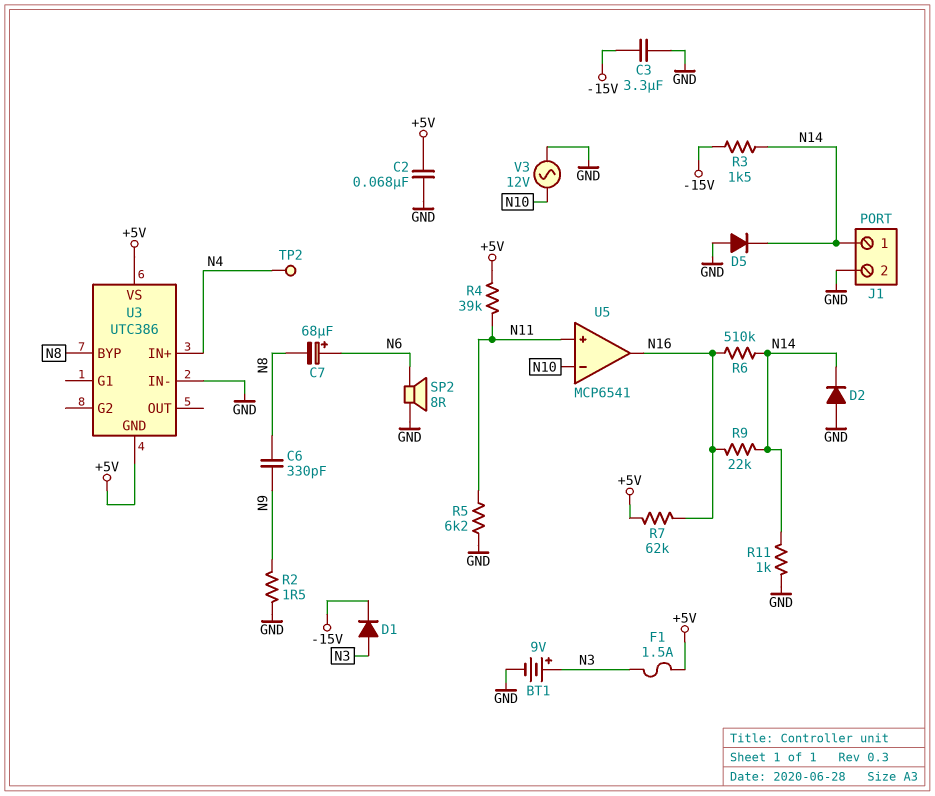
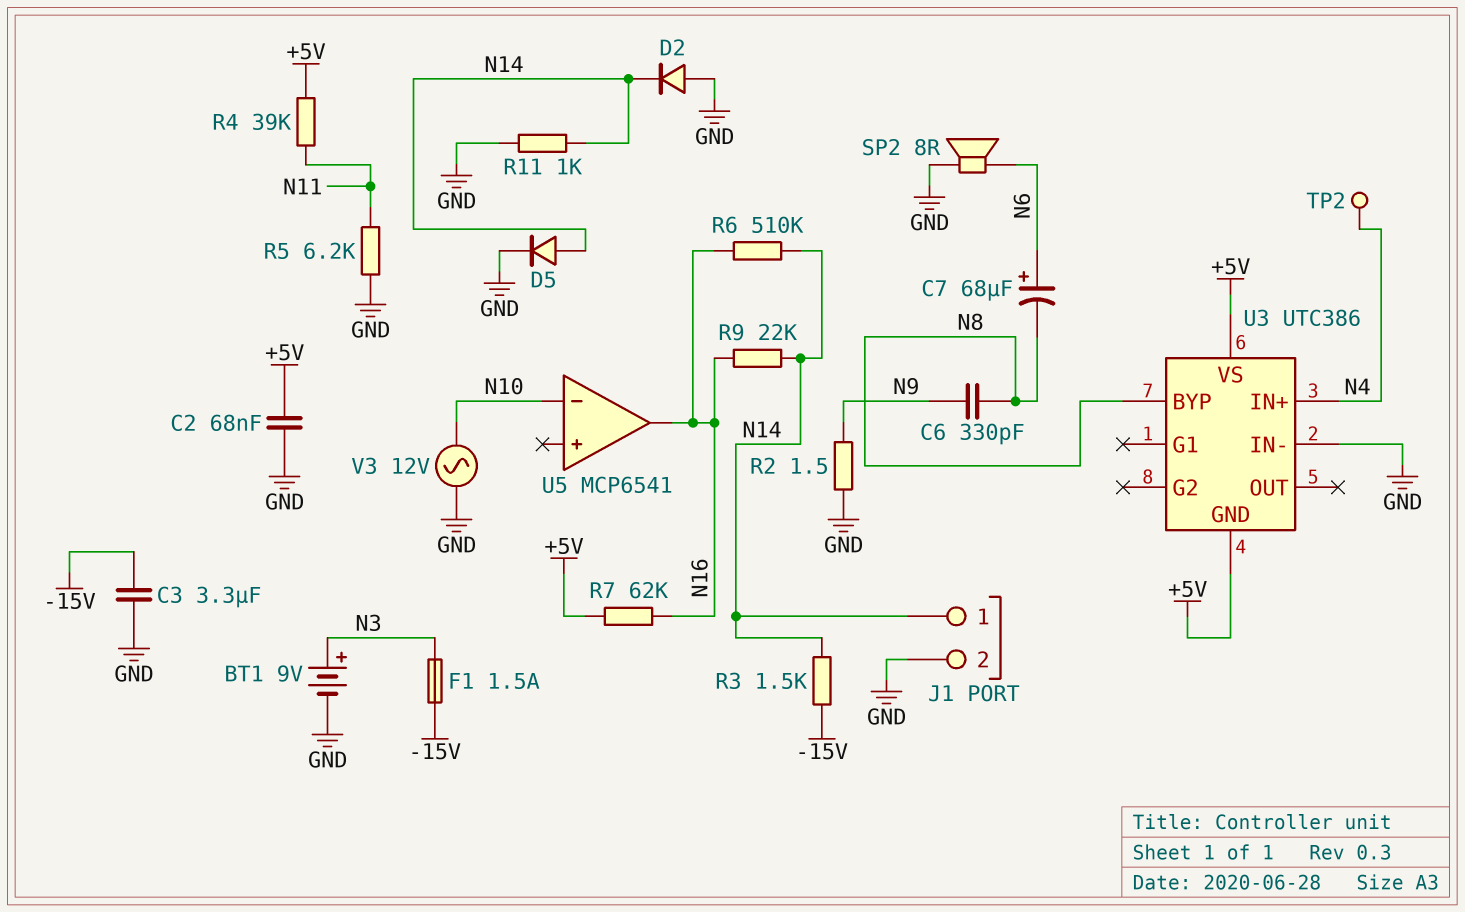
D1: diode (A N3, K -15V) -> none
D5: diode (A GND, K N14) -> diode (A N14, K GND)
F1: 1.5A (+5V, N3) -> 1.5A (-15V, N3)
U5 pin in+: N11 -> none

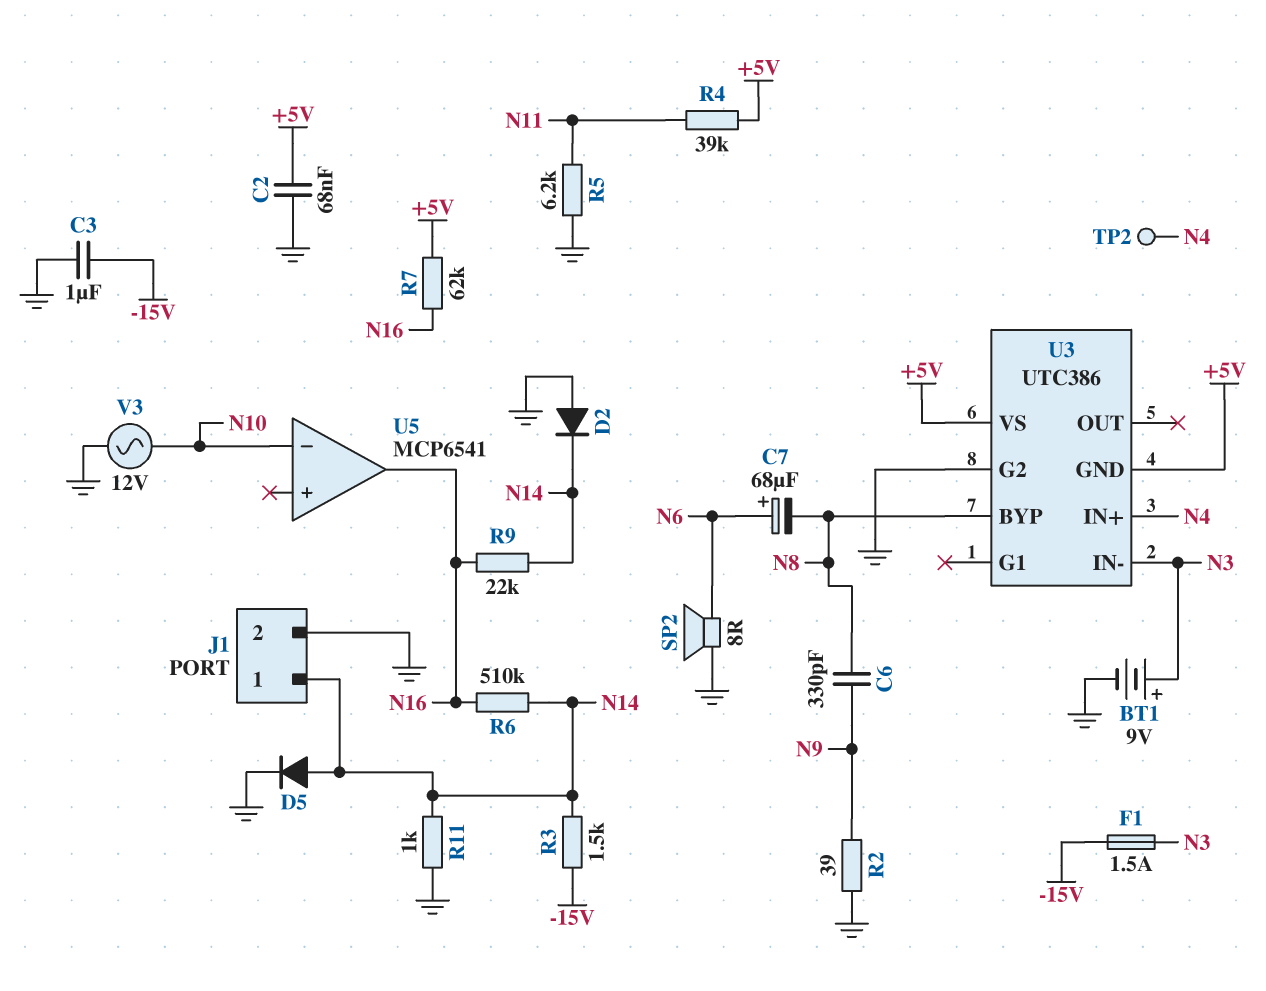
C3: 3.3uF (-15V, GND) -> 1uF (-15V, GND)
R2: 1.5 (GND, N9) -> 39 (GND, N9)
U3 pin G2: none -> GND
U3 pin IN-: GND -> N3

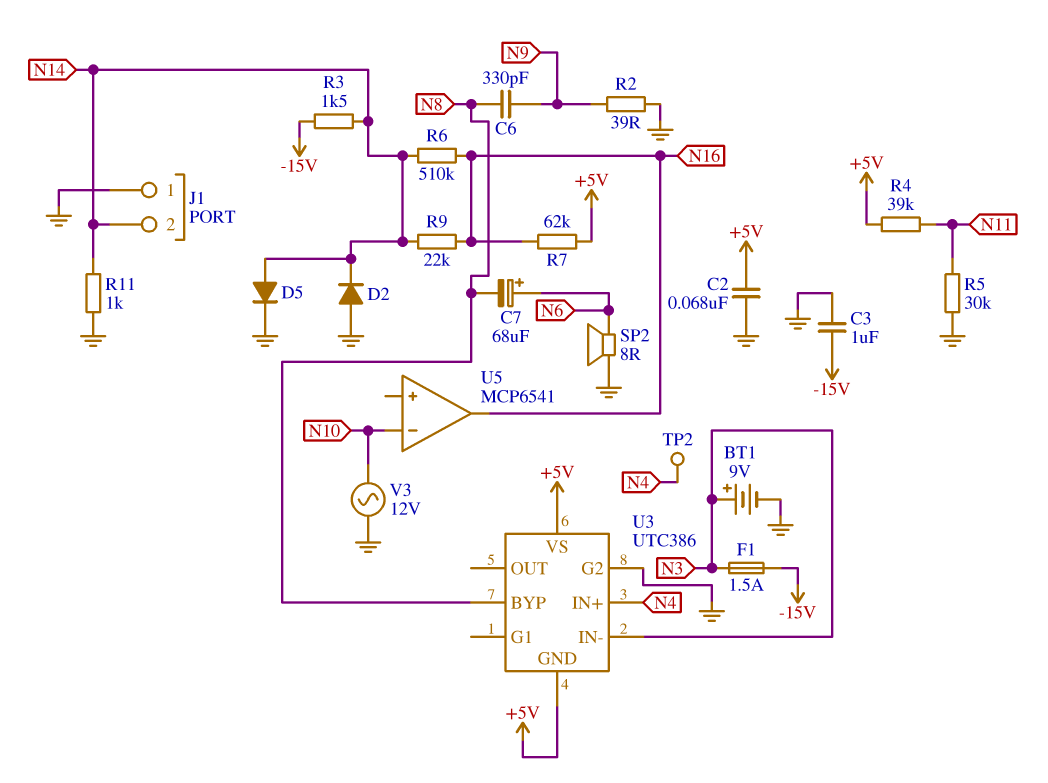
J1 pin 1: N14 -> GND
J1 pin 2: GND -> N14
R5: 6.2k (GND, N11) -> 30k (GND, N11)

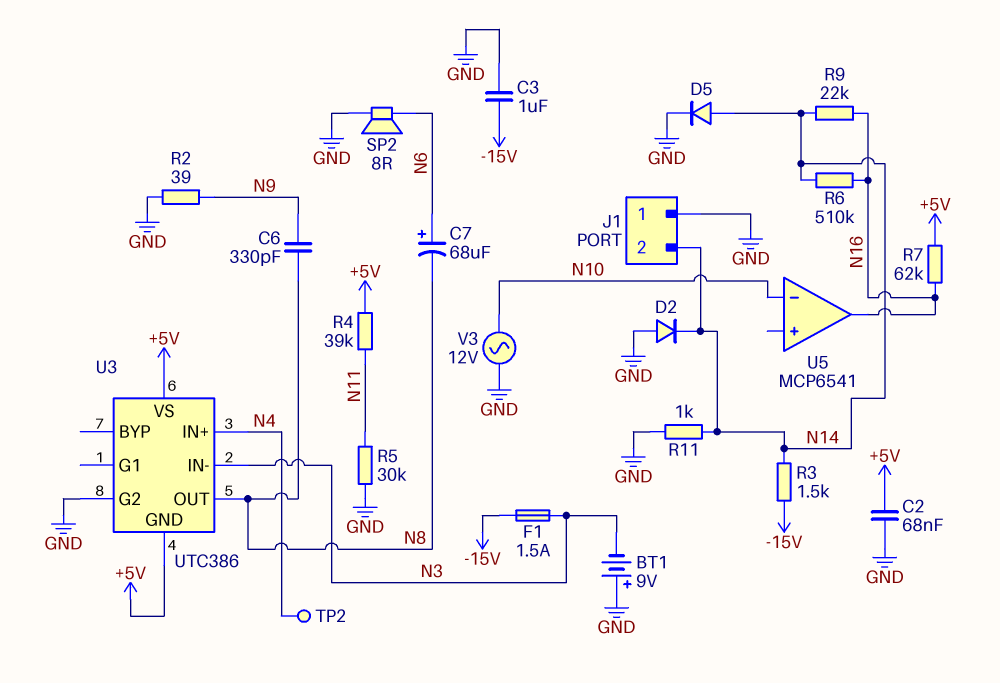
BT1: 9V (plus N3, minus GND) -> 9V (plus GND, minus N3)
U3 pin BYP: N8 -> none
U3 pin OUT: none -> N8

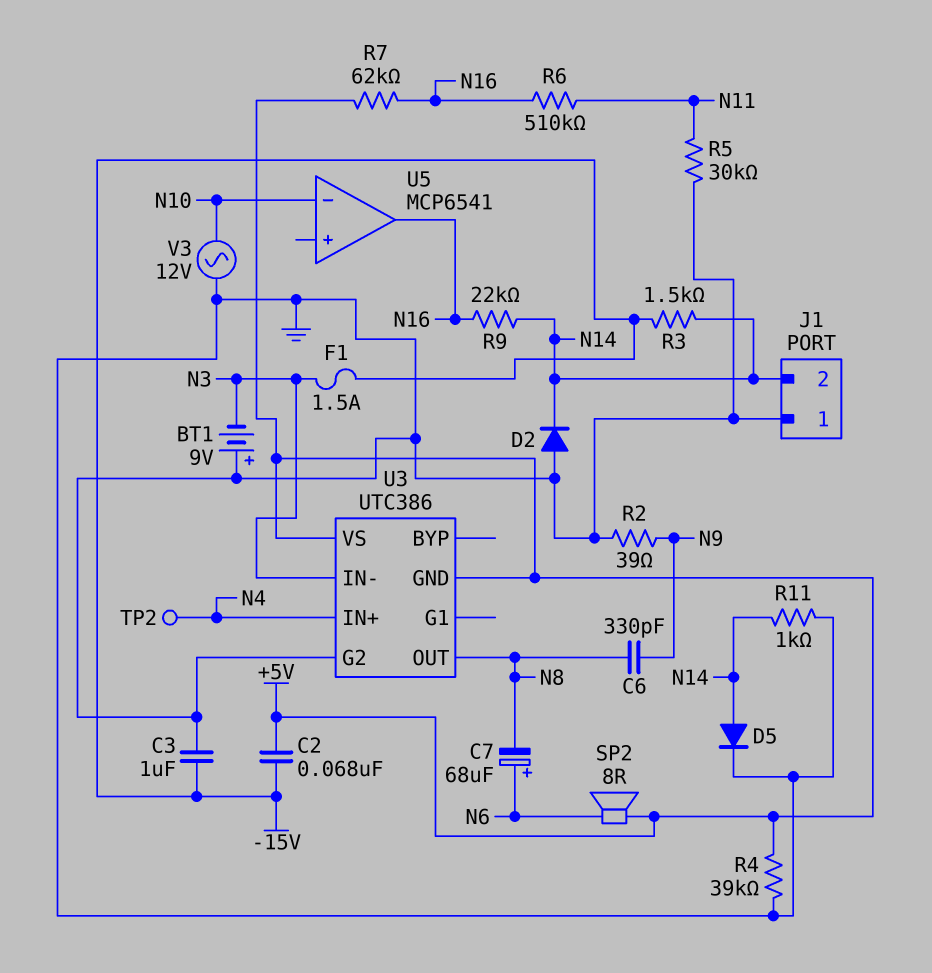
C2: 68nF (+5V, GND) -> 68nF (+5V, -15V)
R4: 39k (+5V, N11) -> 39k (+5V, GND)
R6: 510k (N14, N16) -> 510k (N11, N16)
SP2: speaker 8R (GND, N6) -> speaker 8R (+5V, N6)

